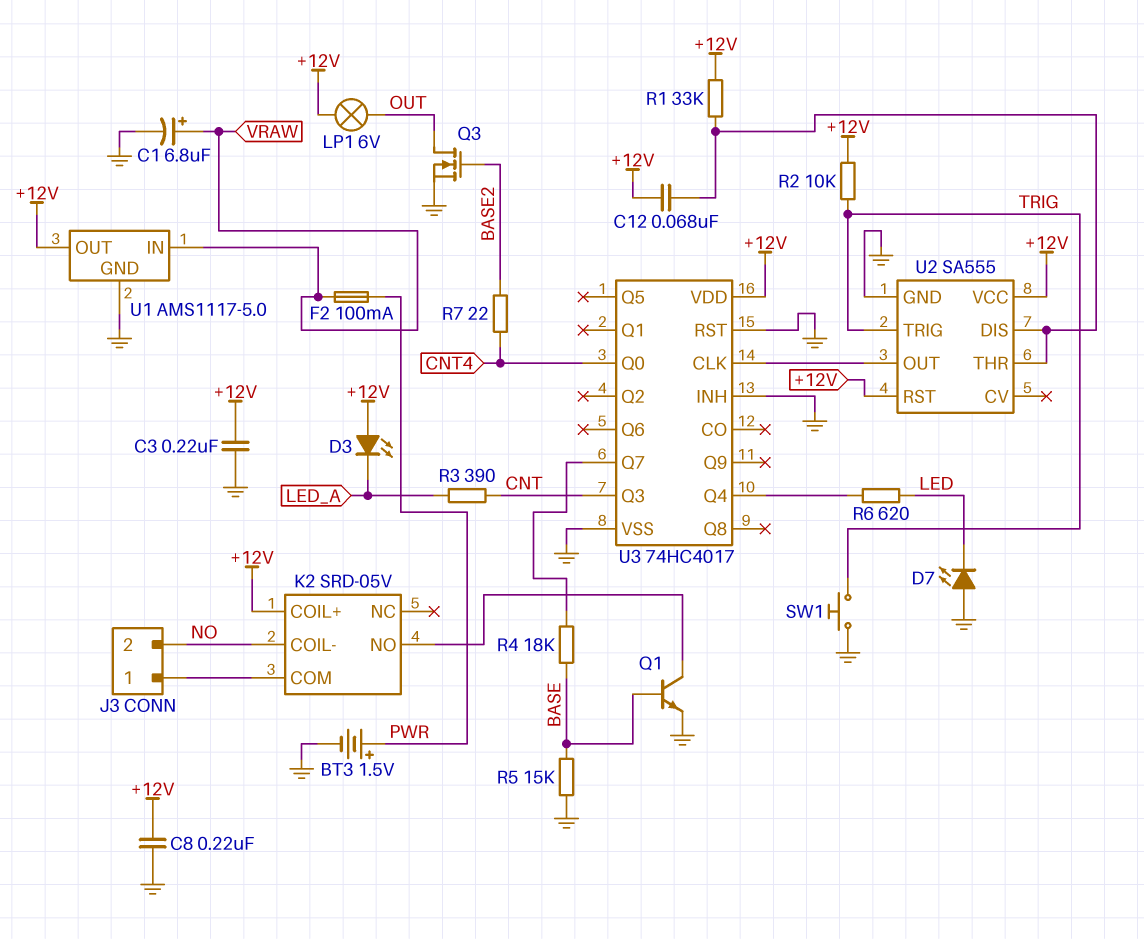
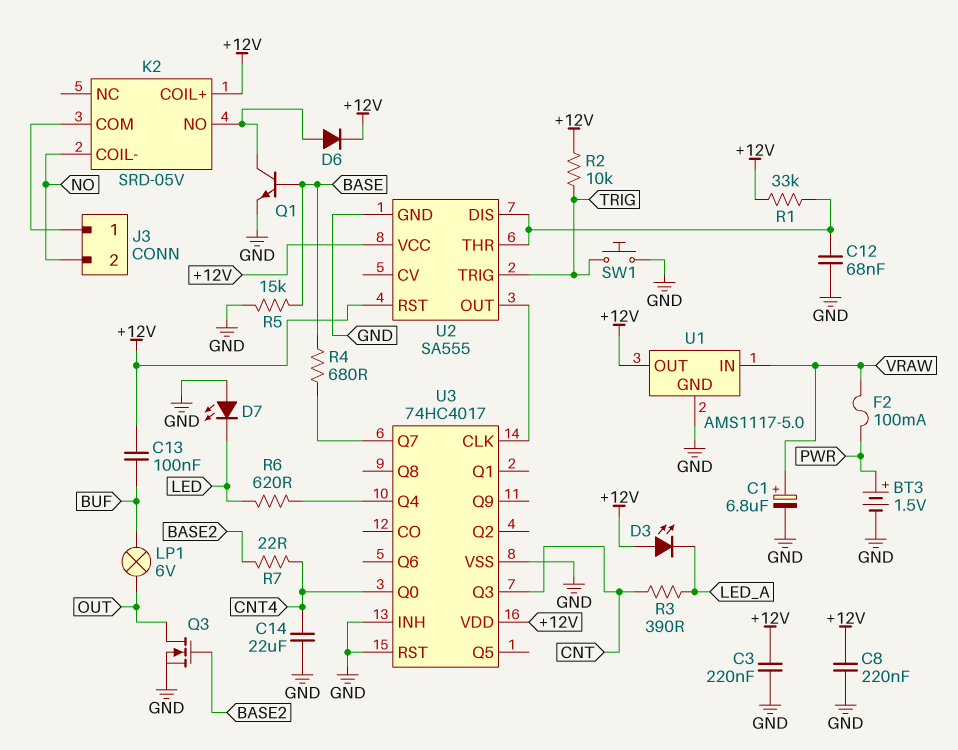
C12: 68nF (+12V, U2/DIS) -> 68nF (GND, U2/DIS)
C13: none -> 100nF (+12V, BUF)
C14: none -> 22uF (CNT4, GND)
D6: none -> diode (A K2/NO, K +12V)
LP1: lamp 6V (+12V, OUT) -> lamp 6V (BUF, OUT)
R4: 18k (BASE, U3/Q7) -> 680 (BASE, U3/Q7)

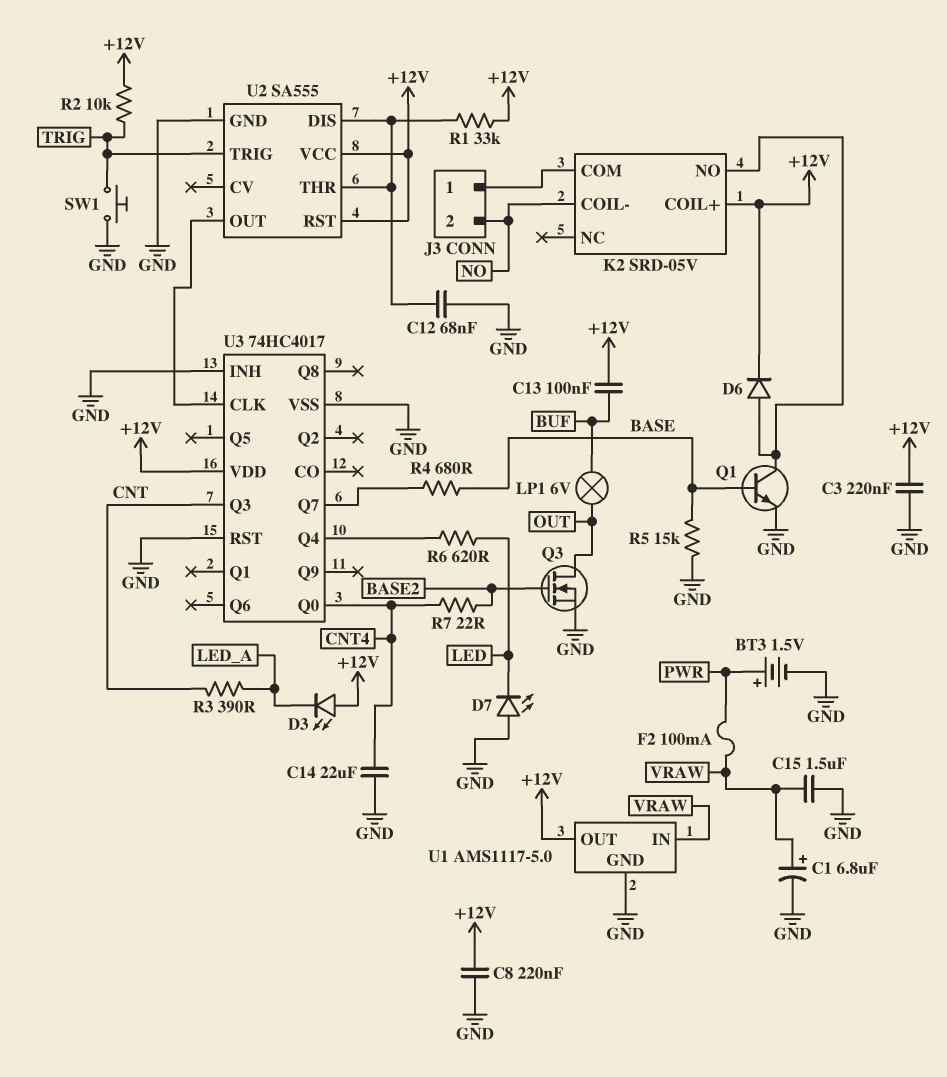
C15: none -> 1.5uF (GND, VRAW)

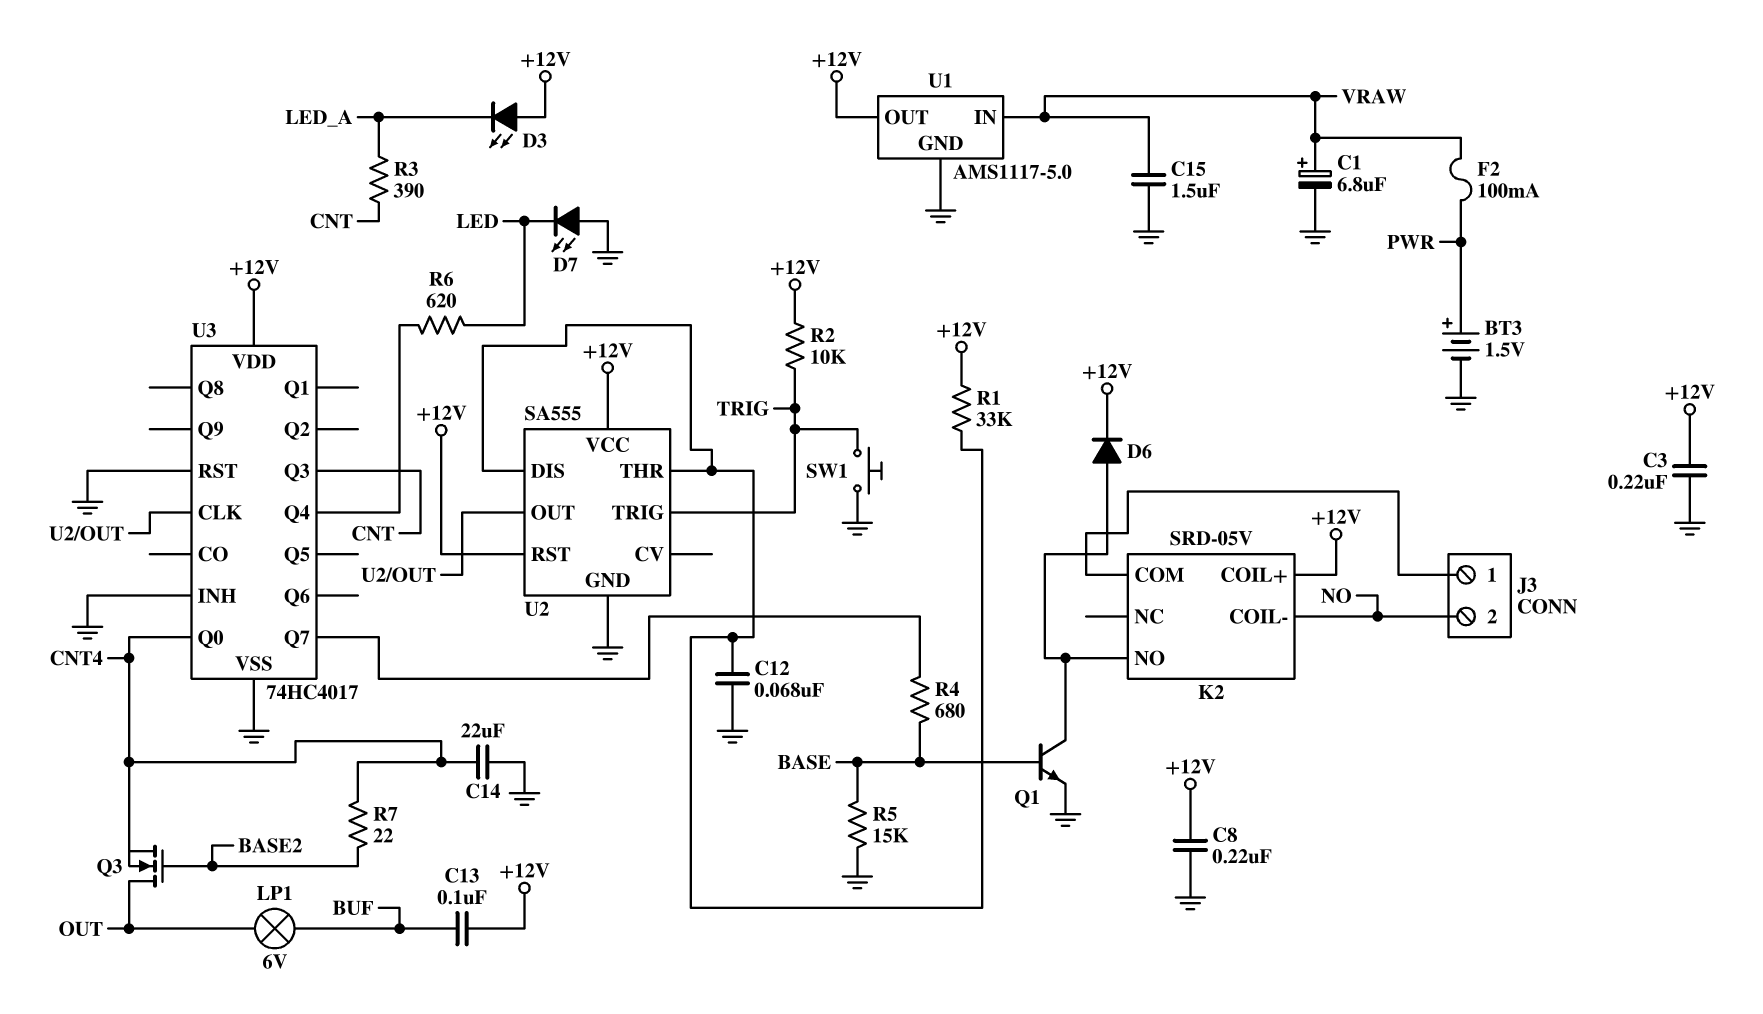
Q3: NMOS (G BASE2, D OUT, S GND) -> NMOS (G BASE2, D OUT, S CNT4)

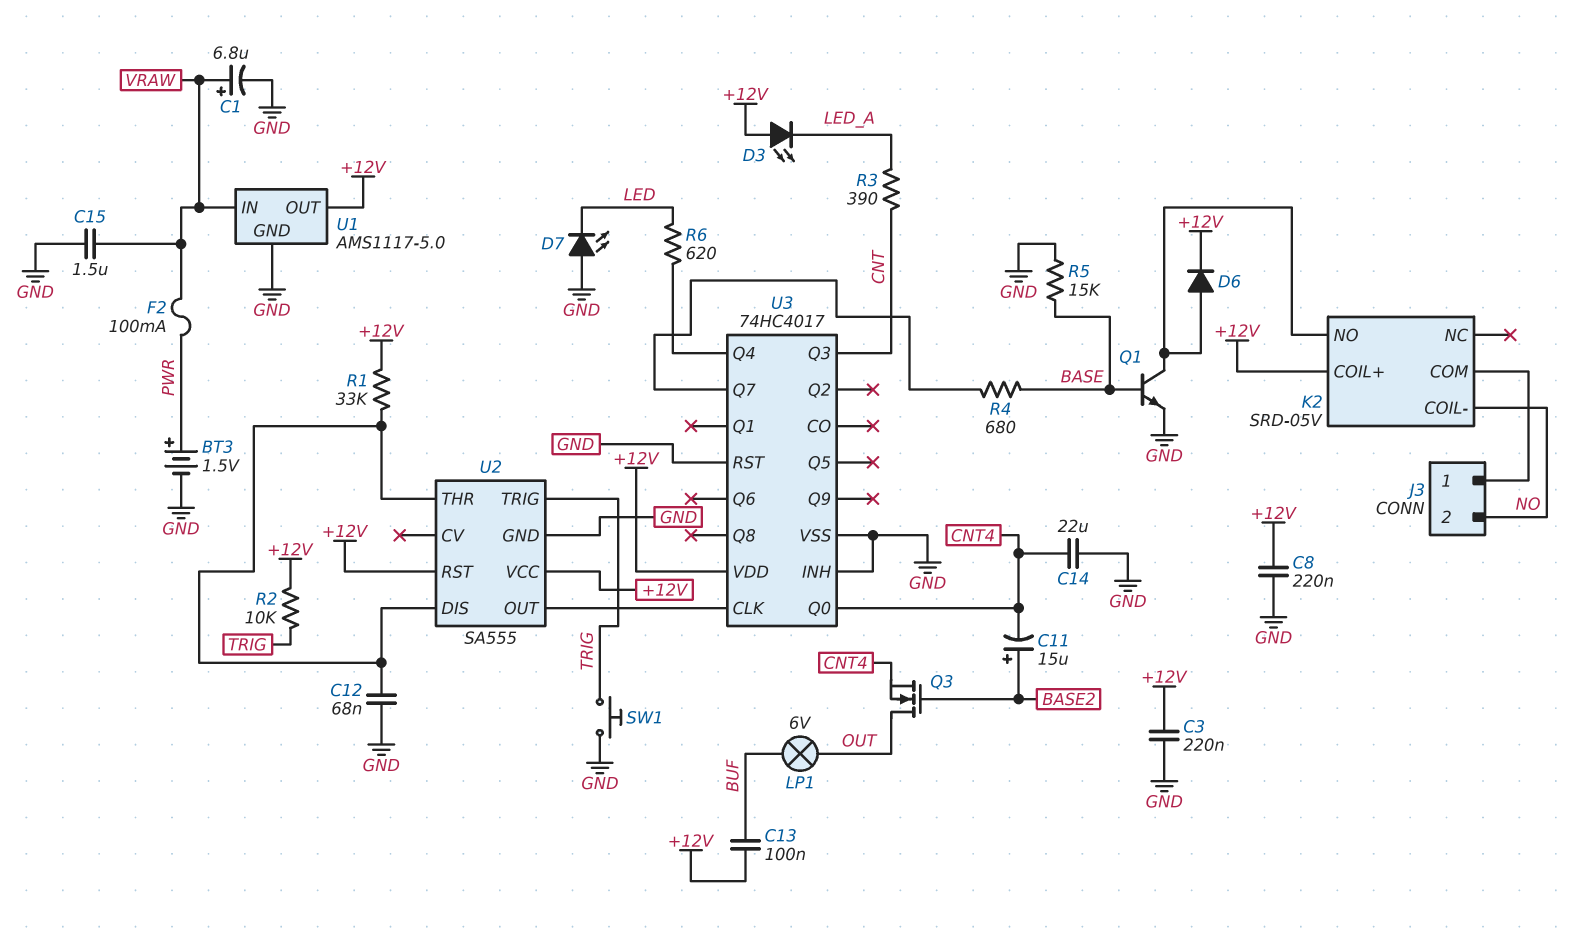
C11: none -> 15uF (plus BASE2, minus CNT4)
R7: 22 (BASE2, CNT4) -> none

